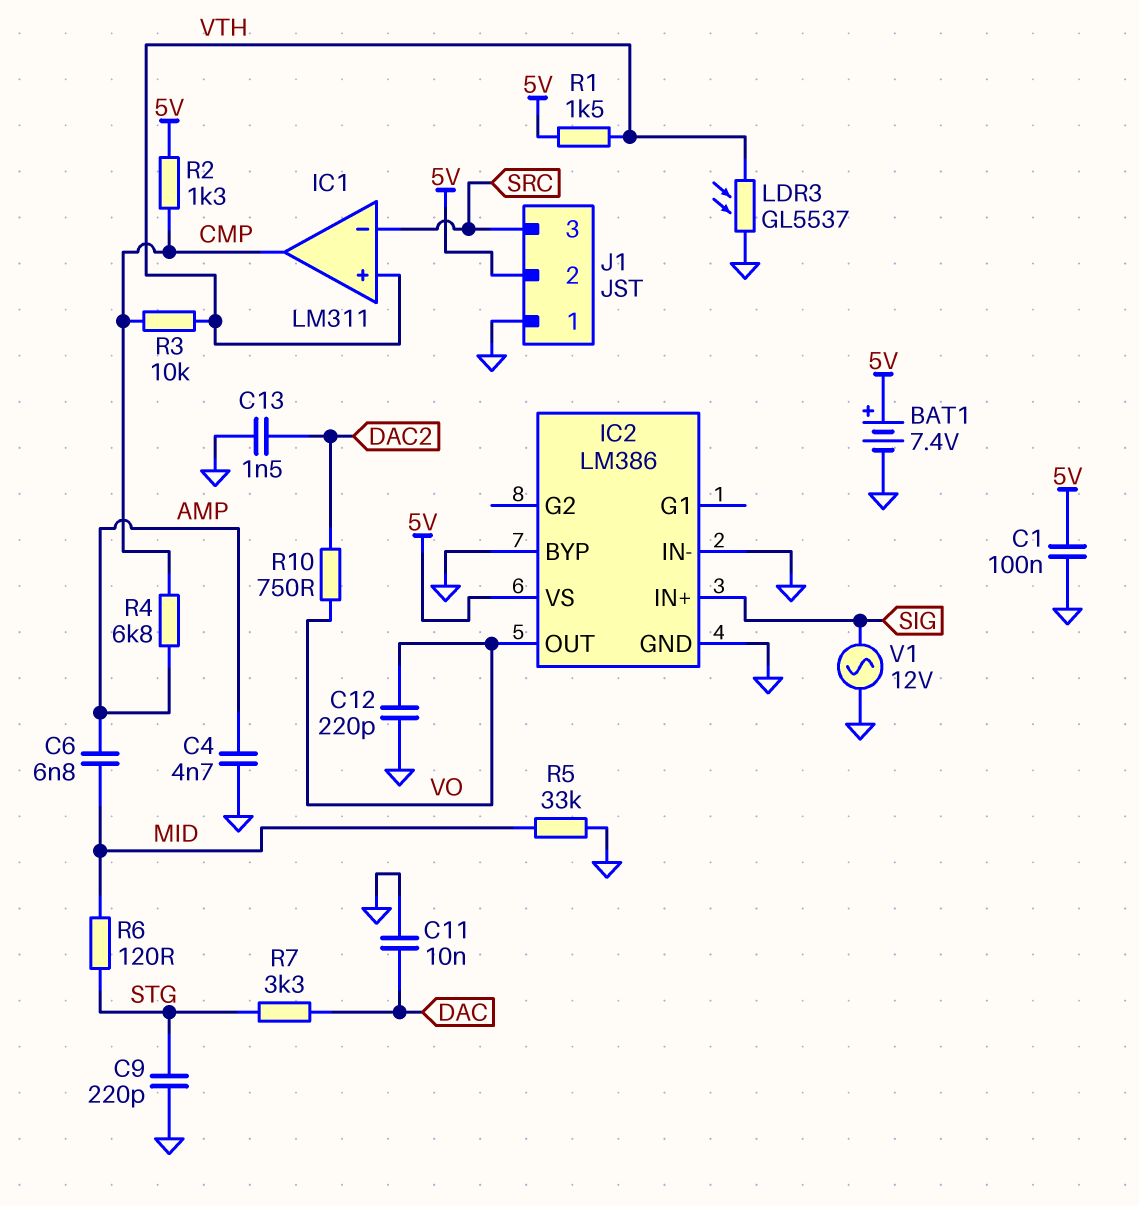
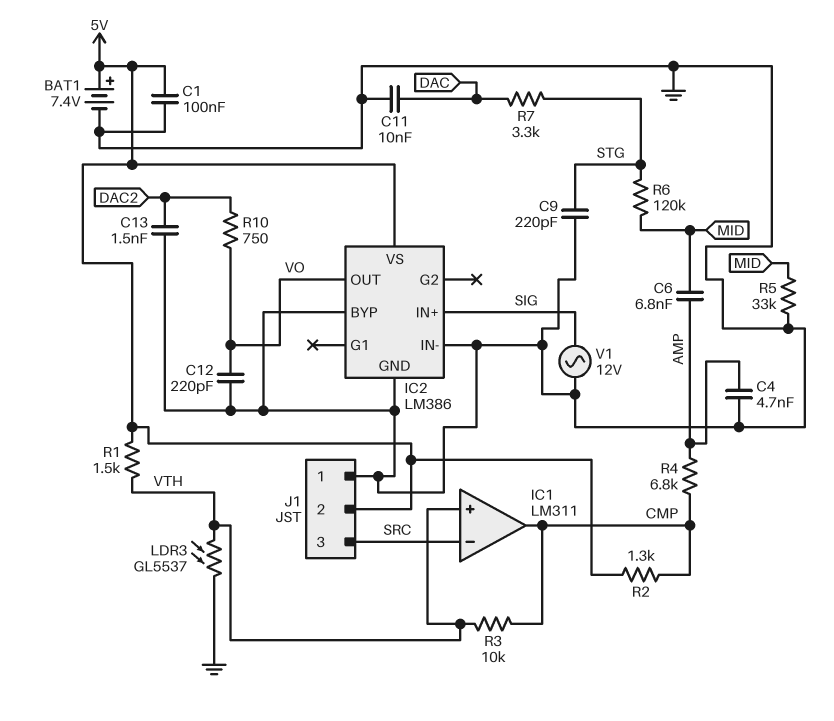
R6: 120 (MID, STG) -> 120k (MID, STG)

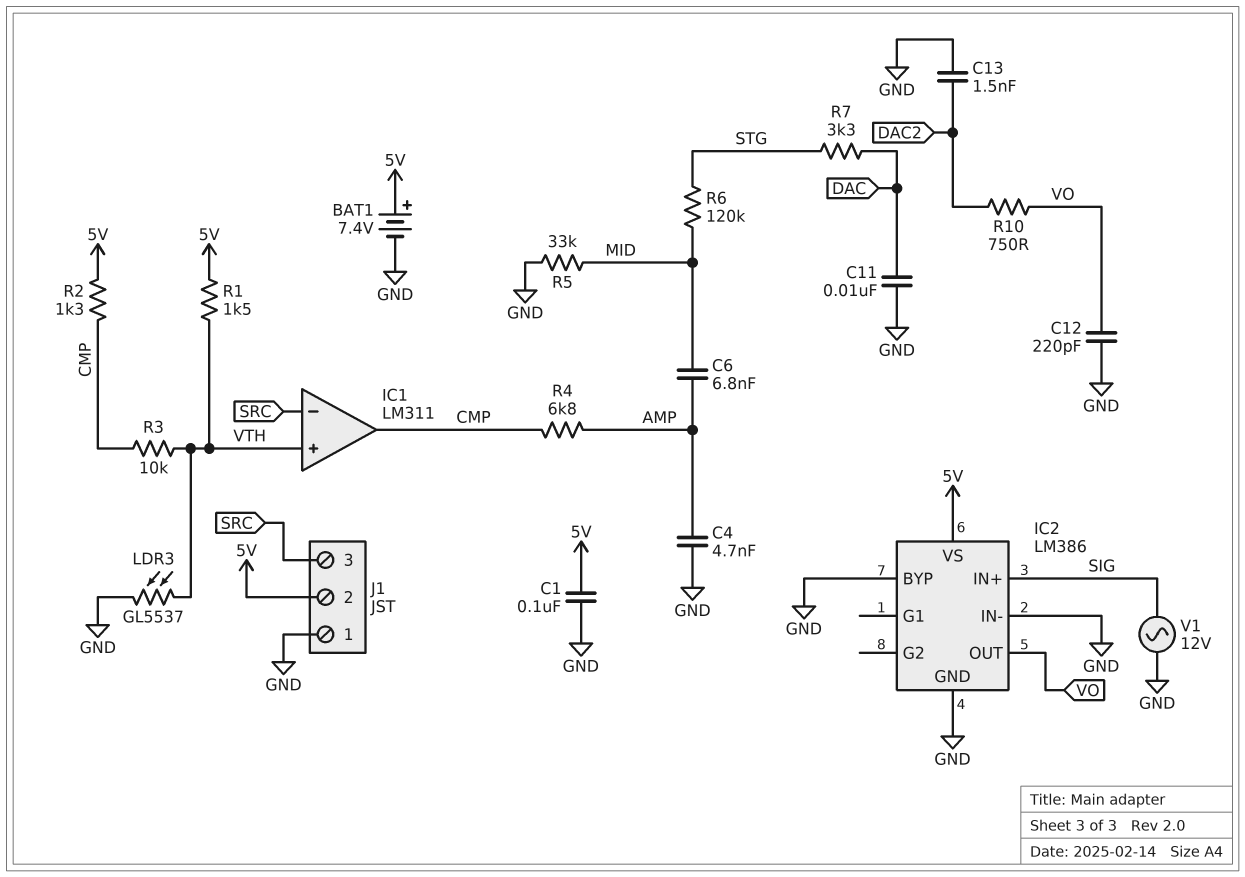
C9: 220pF (GND, STG) -> none

